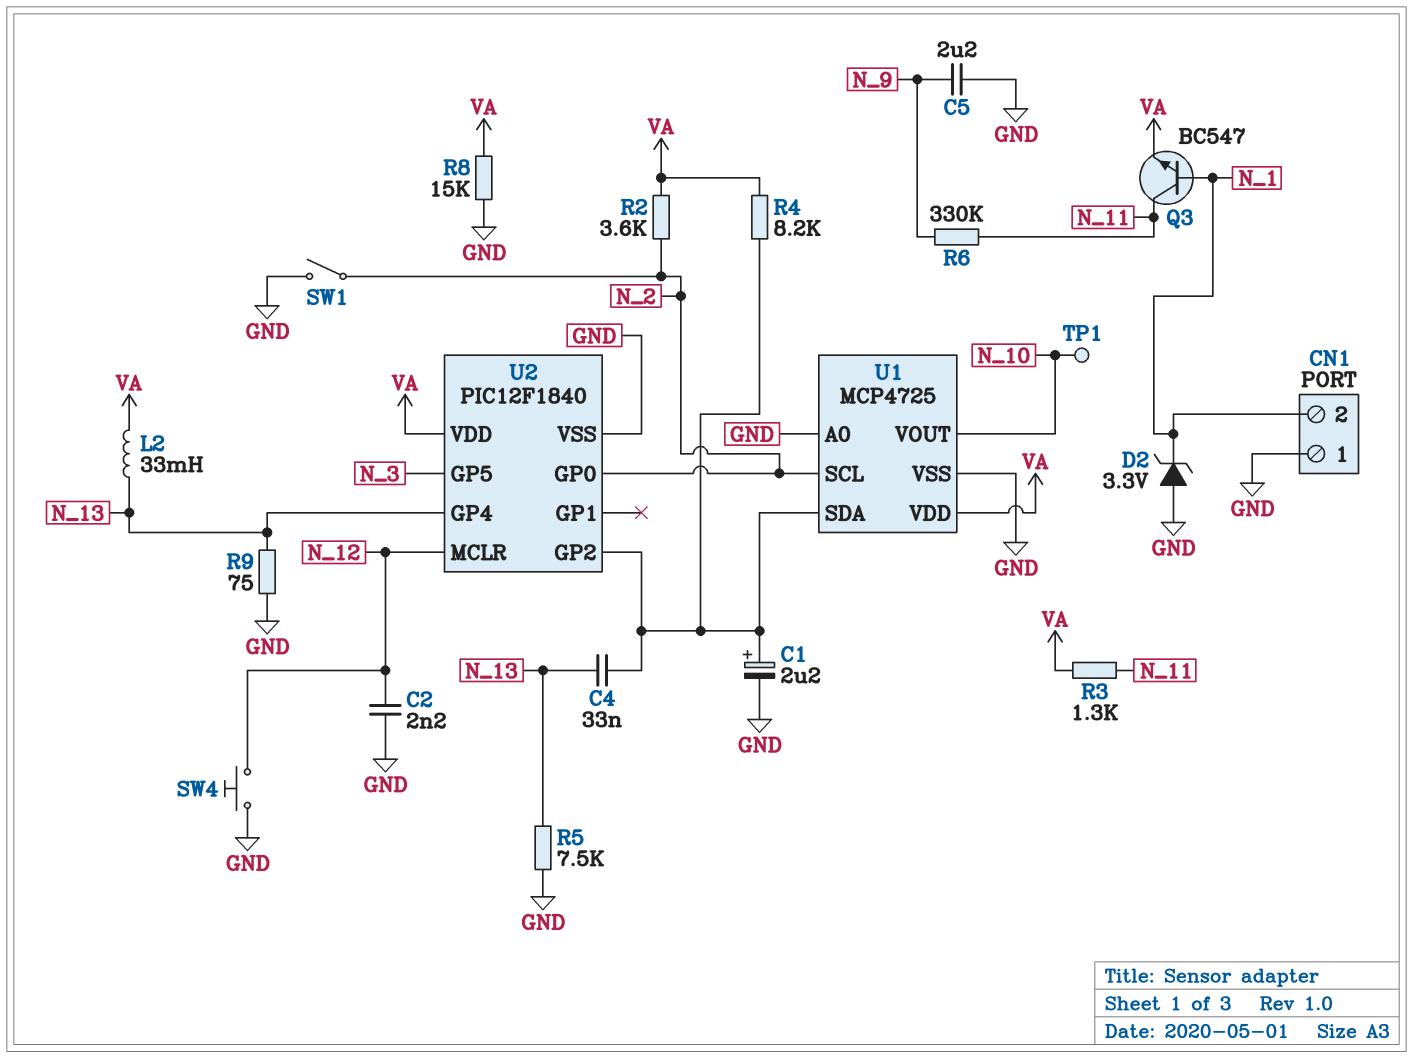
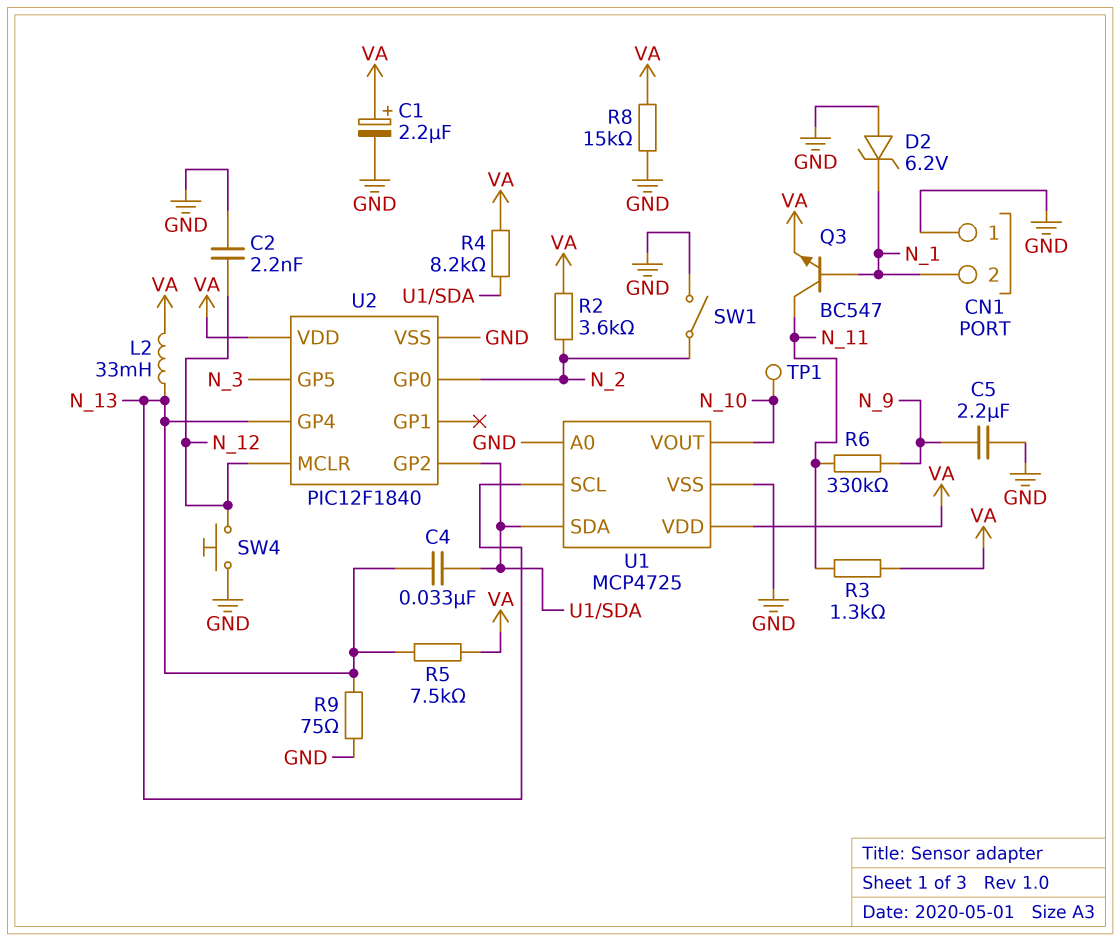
C1: 2.2uF (plus U1/SDA, minus GND) -> 2.2uF (plus VA, minus GND)
D2: zener 3.3V (A GND, K N_1) -> zener 6.2V (A GND, K N_1)
R5: 7.5k (GND, N_13) -> 7.5k (N_13, VA)
U1 pin SCL: N_2 -> N_13

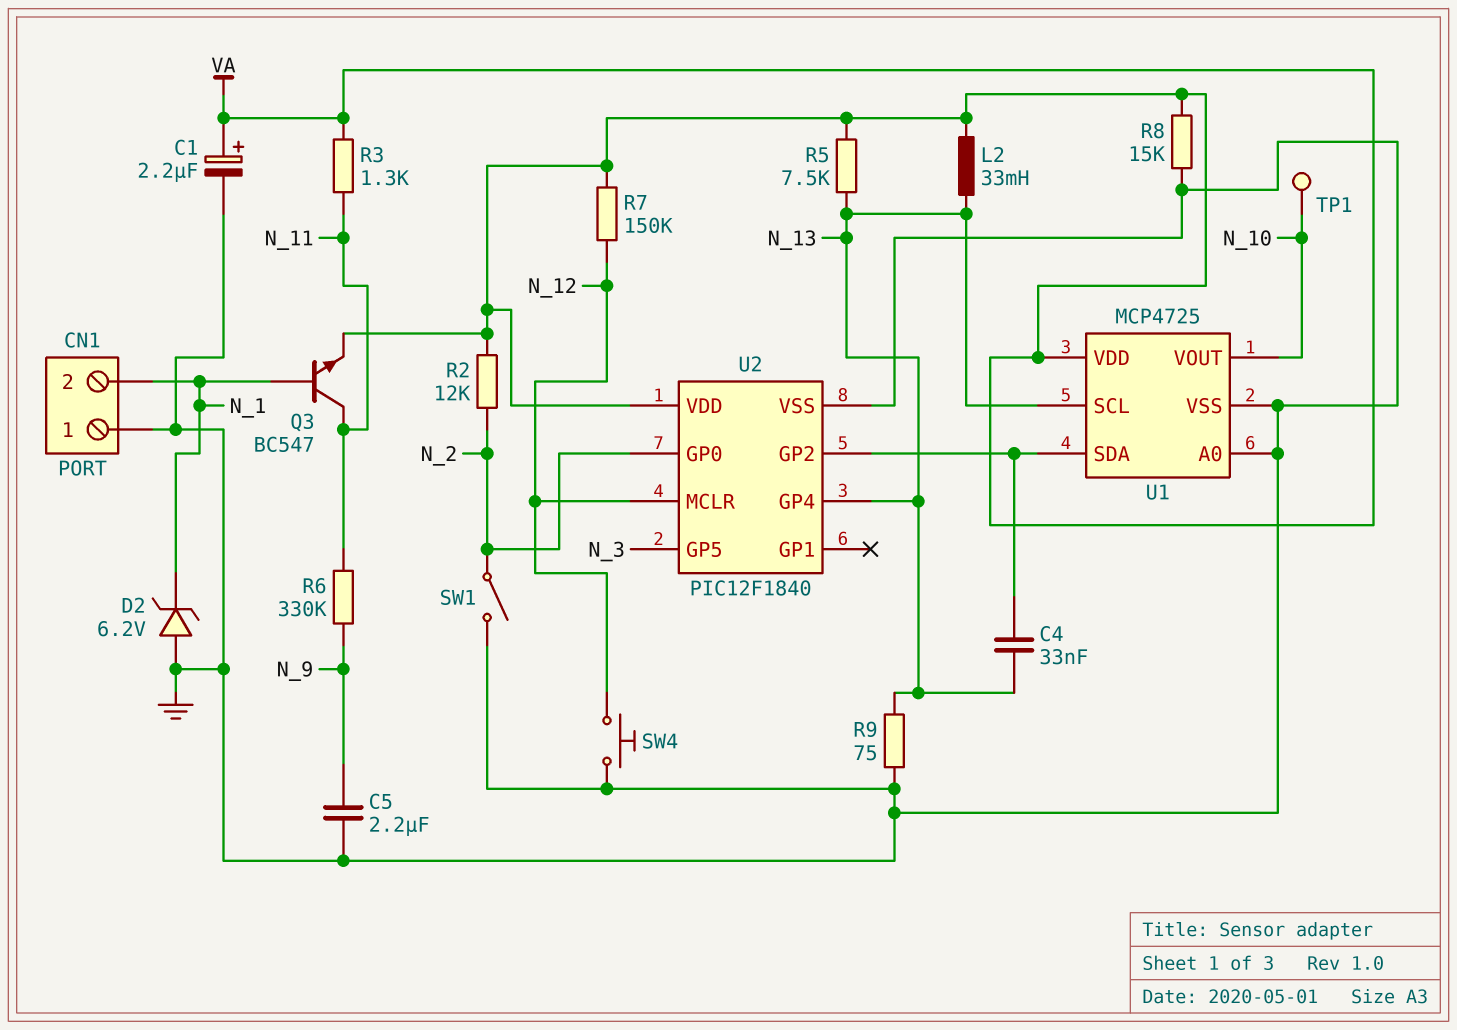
C2: 2.2nF (GND, N_12) -> none
R2: 3.6k (N_2, VA) -> 12k (N_2, VA)
R4: 8.2k (U1/SDA, VA) -> none
R7: none -> 150k (N_12, VA)

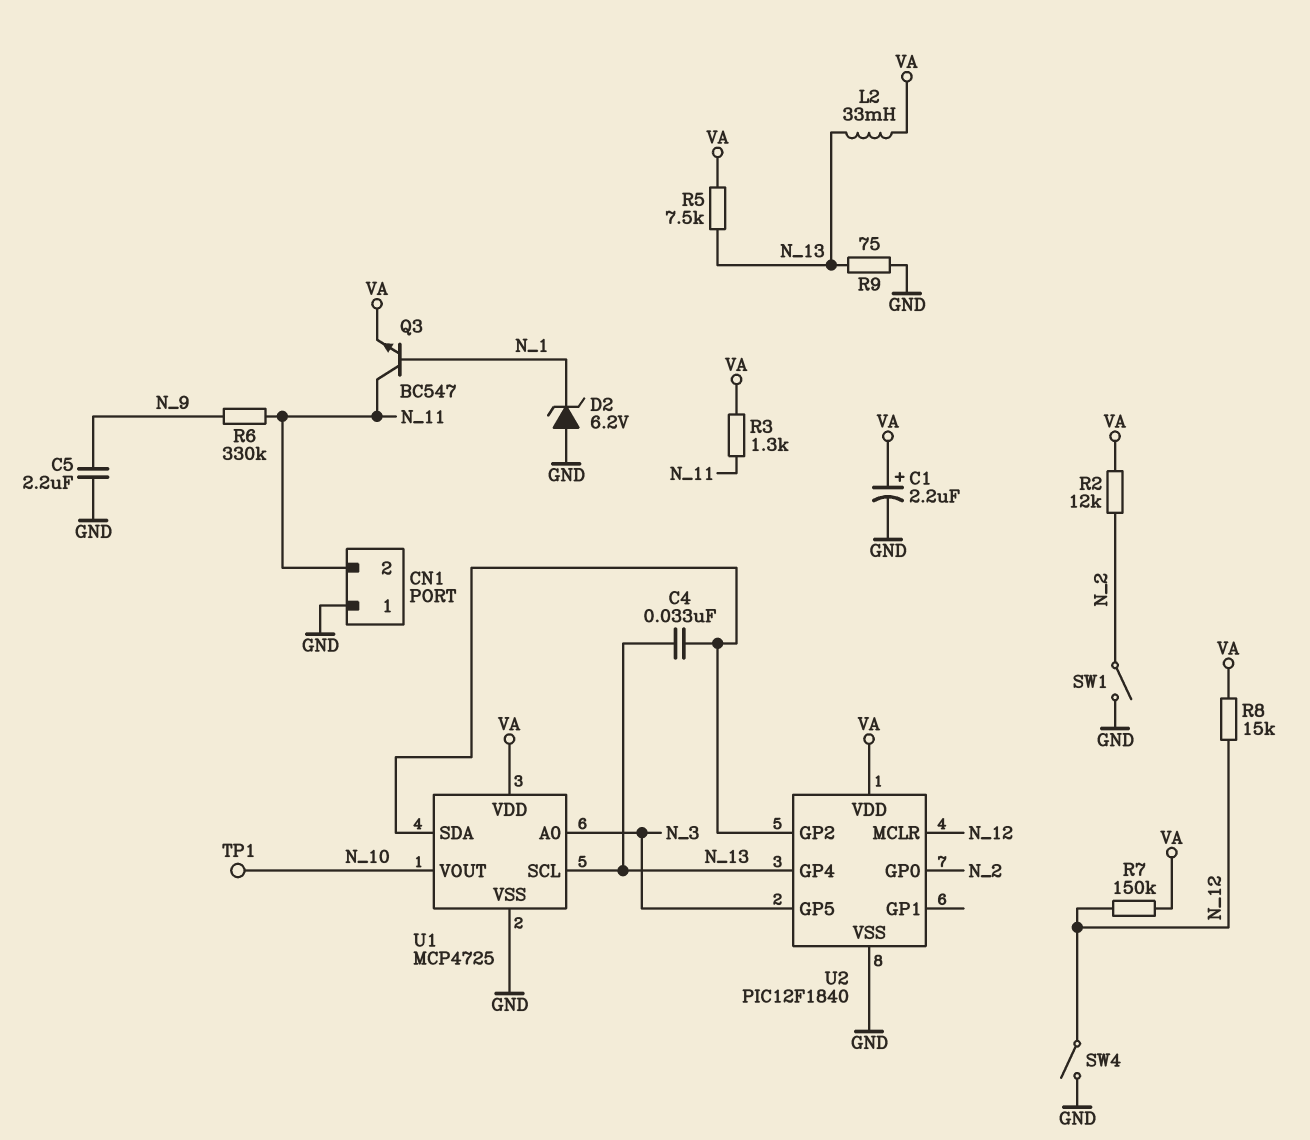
CN1 pin 2: N_1 -> N_11
R8: 15k (GND, VA) -> 15k (N_12, VA)
SW4: button (GND, N_12) -> switch (GND, N_12)
U1 pin A0: GND -> N_3

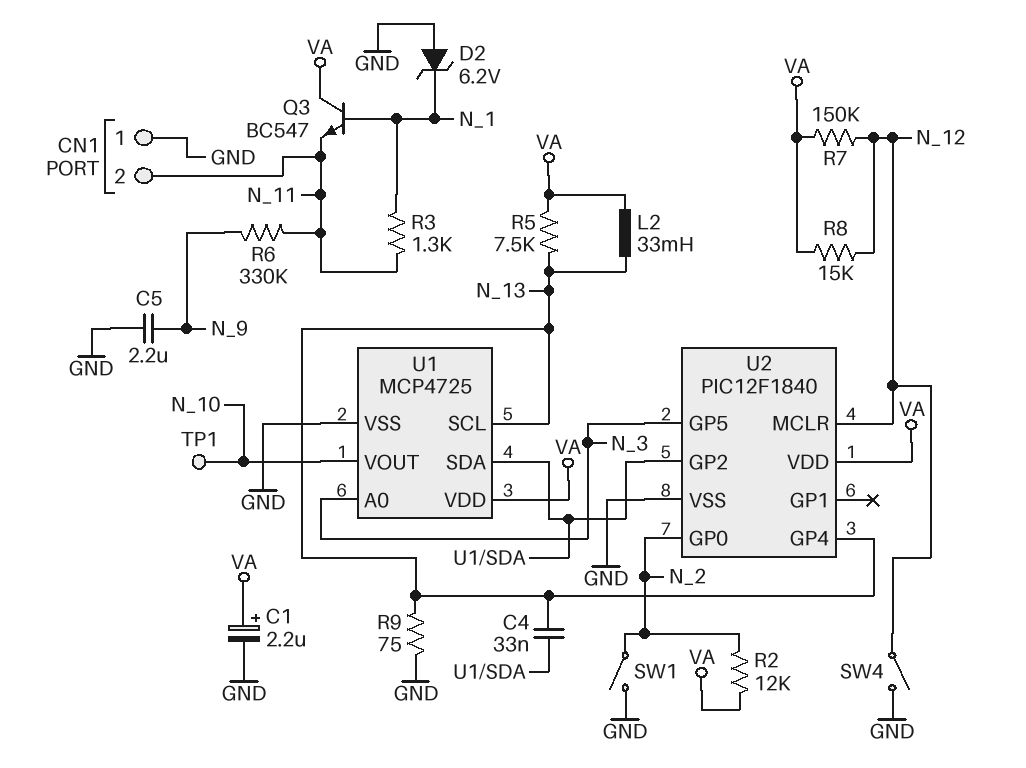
Q3: NPN BC547 (B N_1, C N_11, E VA) -> NPN BC547 (B N_1, C VA, E N_11)
R3: 1.3k (N_11, VA) -> 1.3k (N_1, N_11)

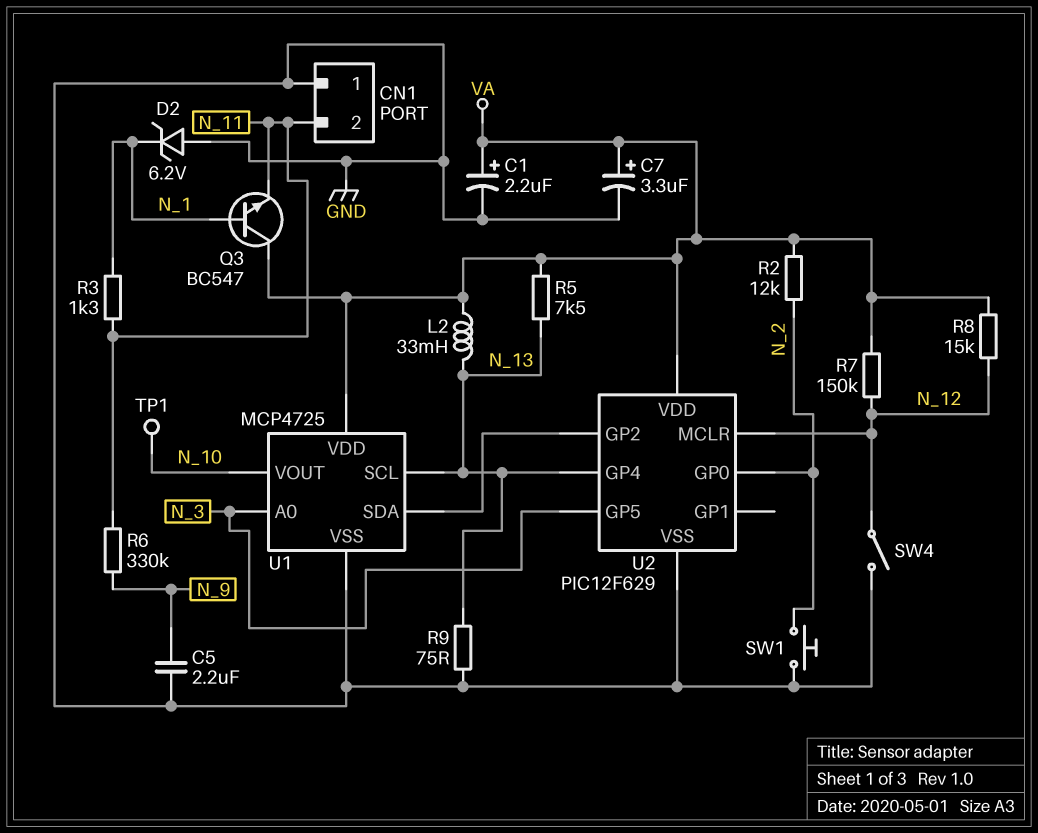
C4: 33nF (N_13, U1/SDA) -> none
C7: none -> 3.3uF (plus VA, minus GND)
SW1: switch (GND, N_2) -> button (GND, N_2)
U2: PIC12F1840 -> PIC12F629

